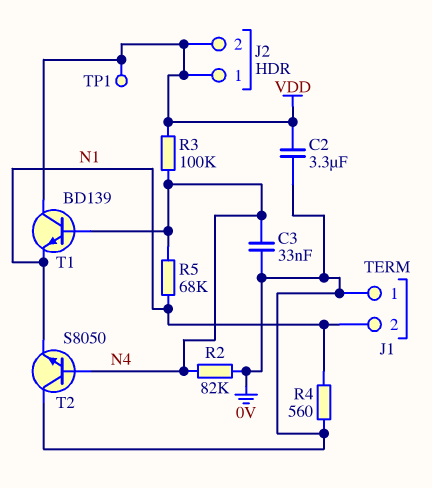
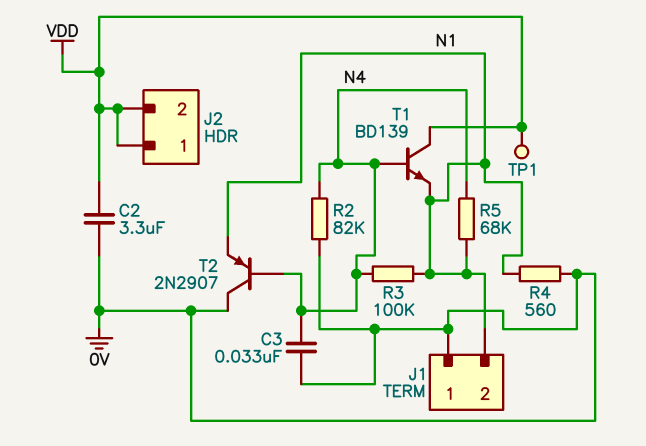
R3: 100k (N4, VDD) -> 100k (N1, N4)
T2: NPN S8050 (B N4, C 0V, E N1) -> PNP 2N2907 (B N4, C 0V, E N1)

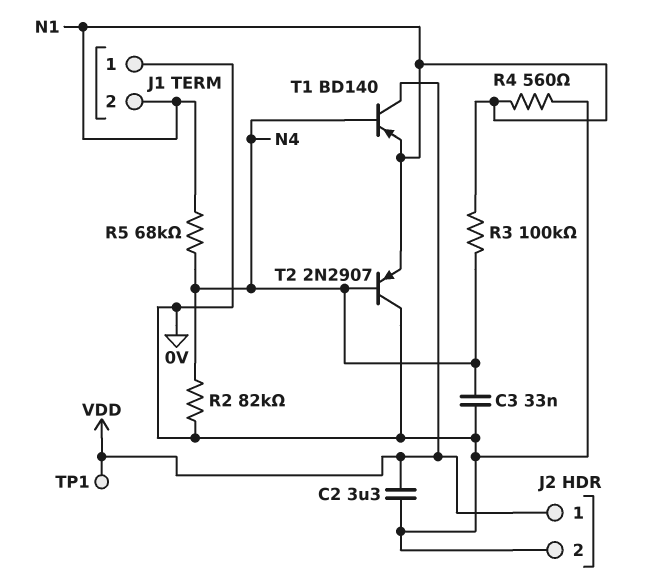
J2 pin 2: VDD -> 0V
T1: NPN BD139 (B N4, C VDD, E N1) -> PNP BD140 (B N4, C VDD, E N1)

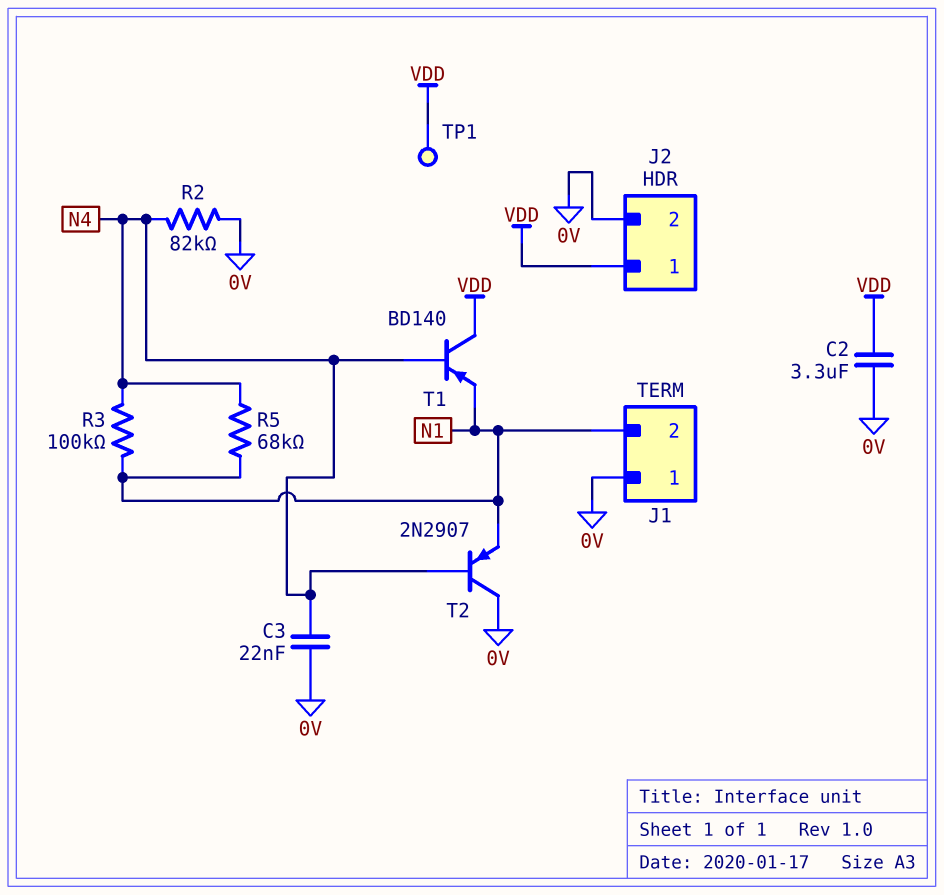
C3: 33nF (0V, N4) -> 22nF (0V, N4)
R4: 560 (0V, N1) -> none

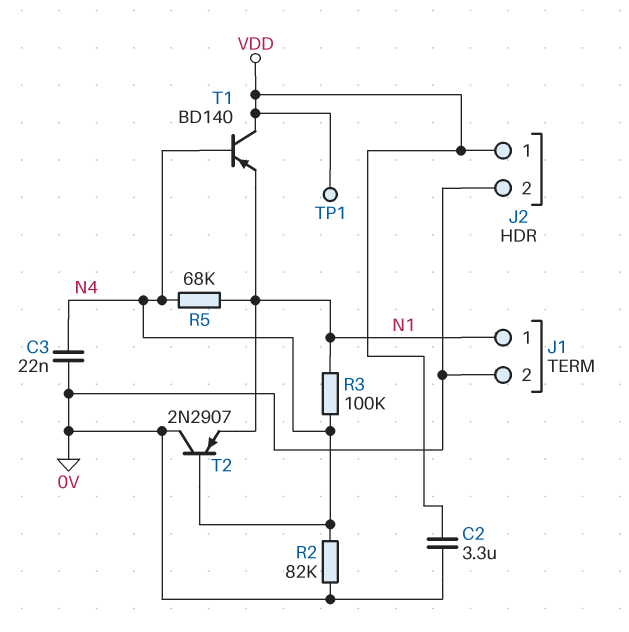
J1 pin 1: 0V -> N1
J1 pin 2: N1 -> 0V

